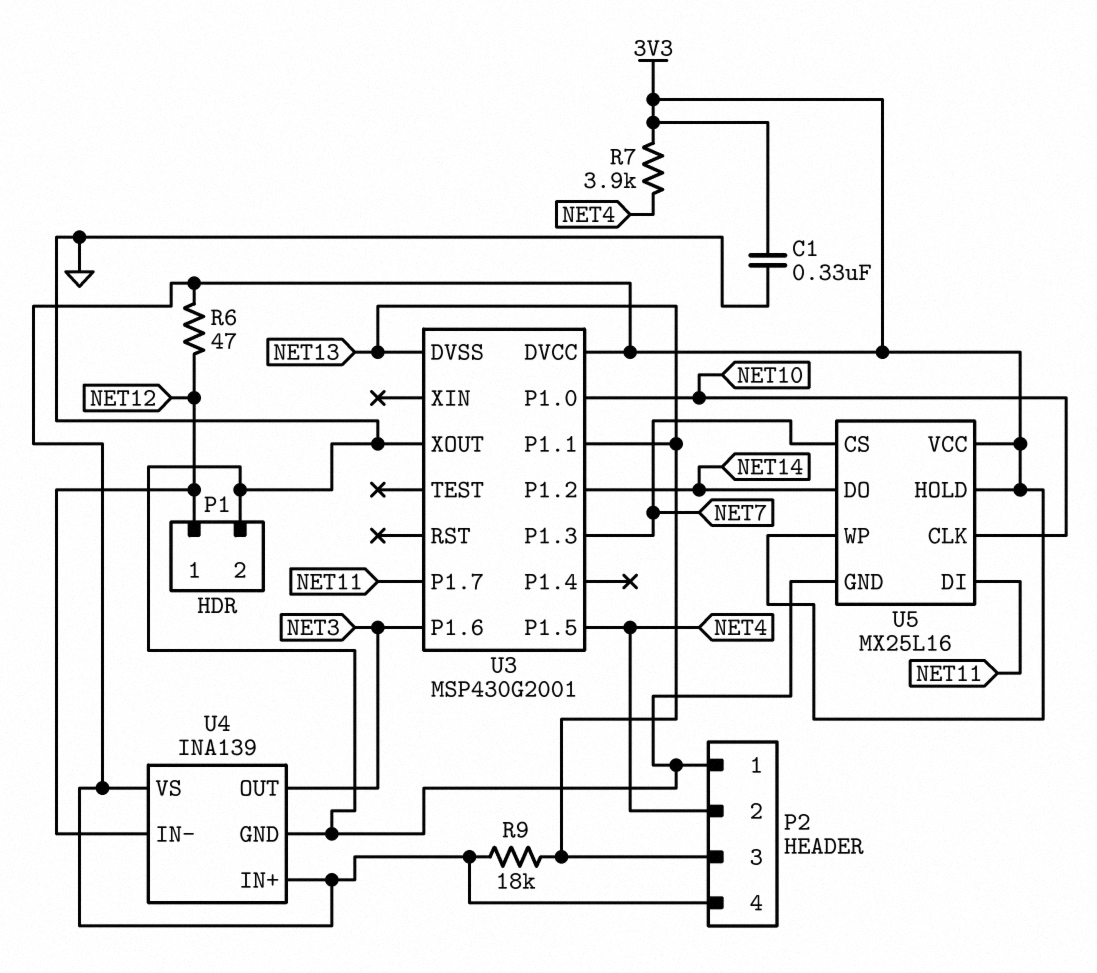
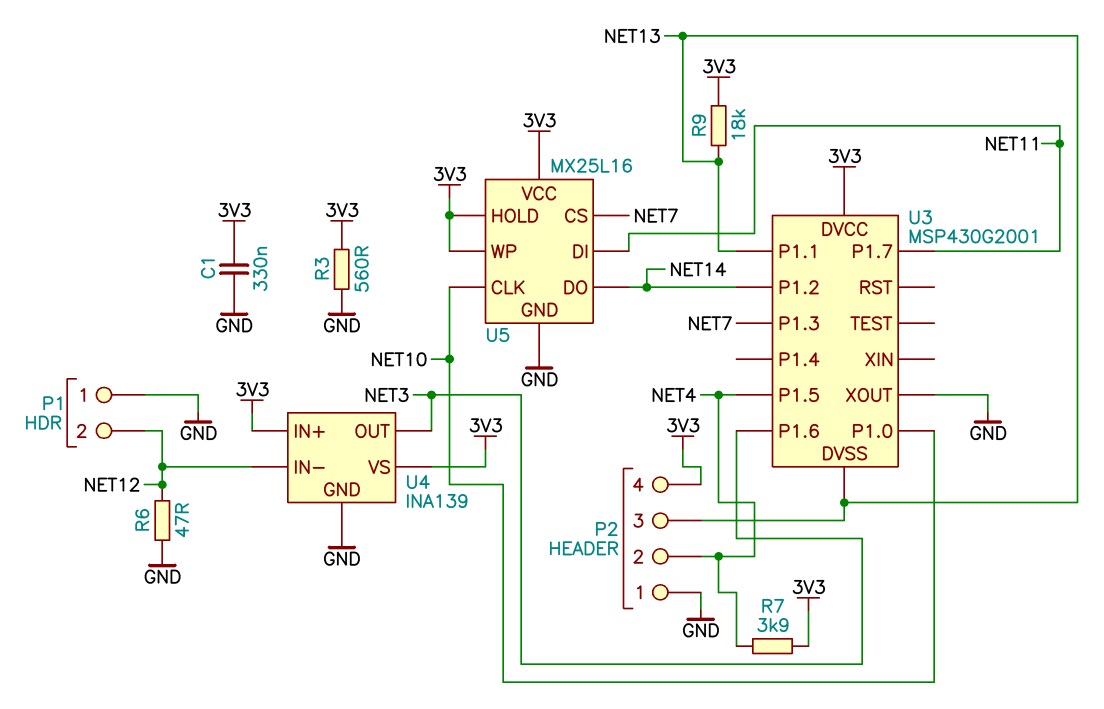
P1 pin 1: NET12 -> GND
P1 pin 2: GND -> NET12
R3: none -> 560 (3V3, GND)
R6: 47 (3V3, NET12) -> 47 (GND, NET12)

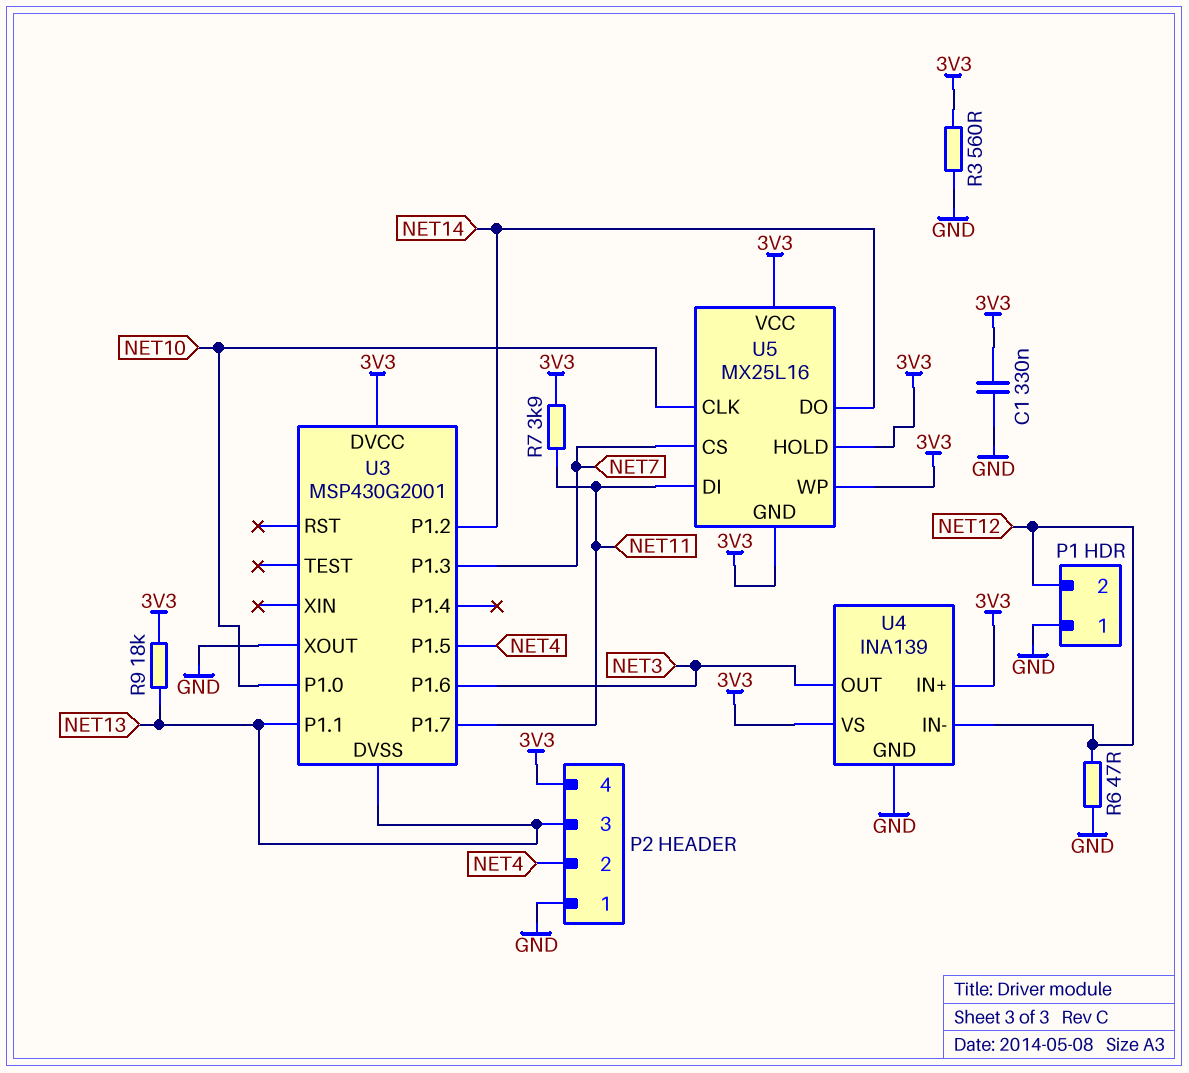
R7: 3.9k (3V3, NET4) -> 3.9k (3V3, NET11)
U5 pin GND: GND -> 3V3

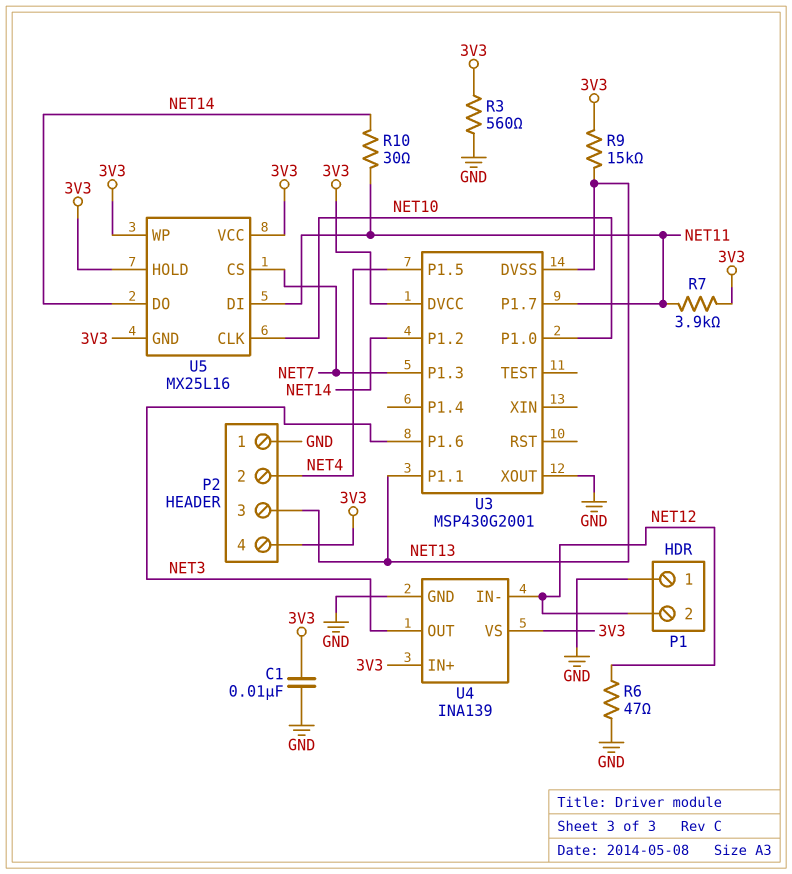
C1: 330nF (3V3, GND) -> 10nF (3V3, GND)
R9: 18k (3V3, NET13) -> 15k (3V3, NET13)
R10: none -> 30 (NET11, NET14)

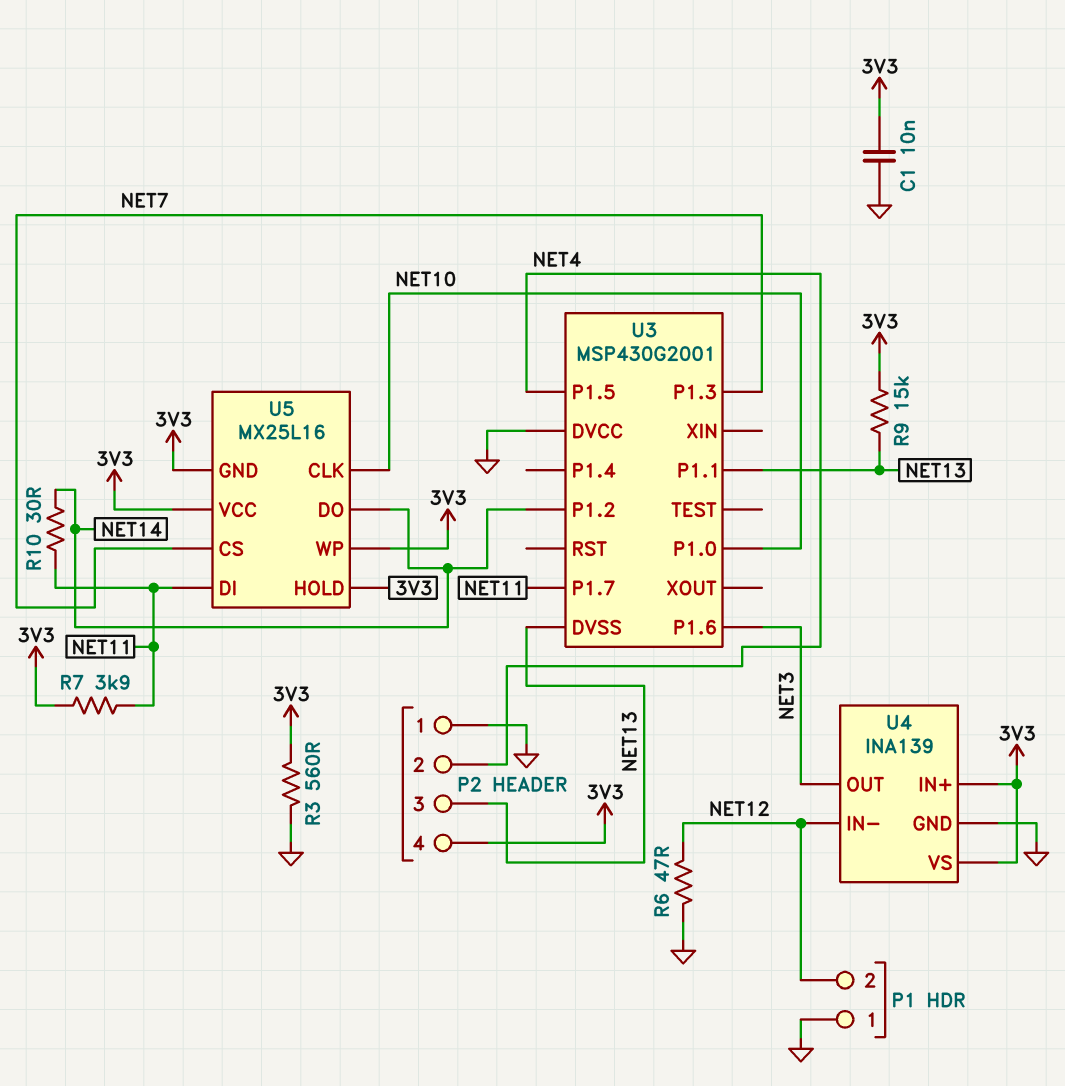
U3 pin DVCC: 3V3 -> GND
U3 pin XOUT: GND -> none

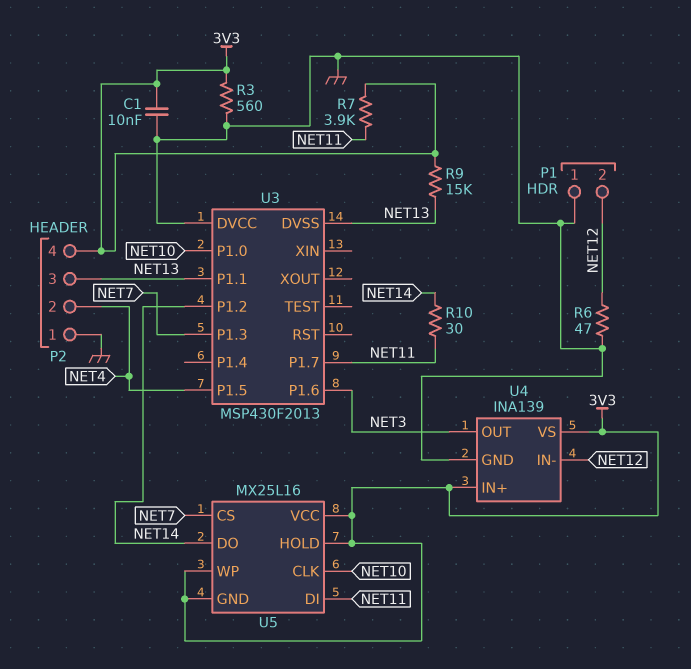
U3: MSP430G2001 -> MSP430F2013

